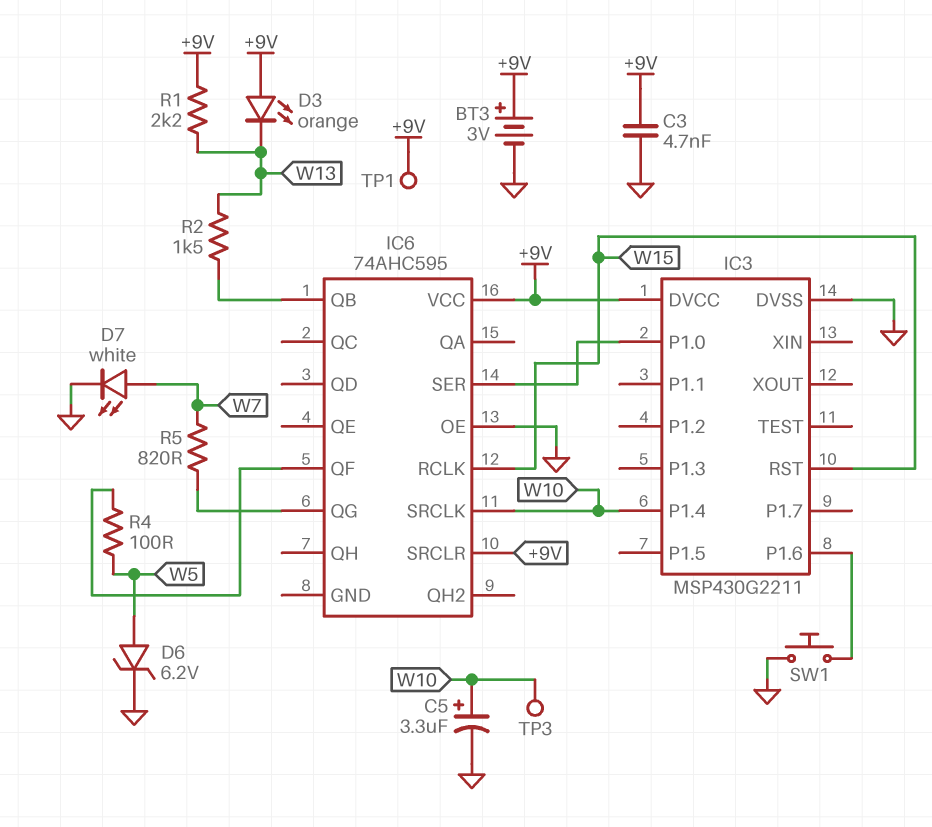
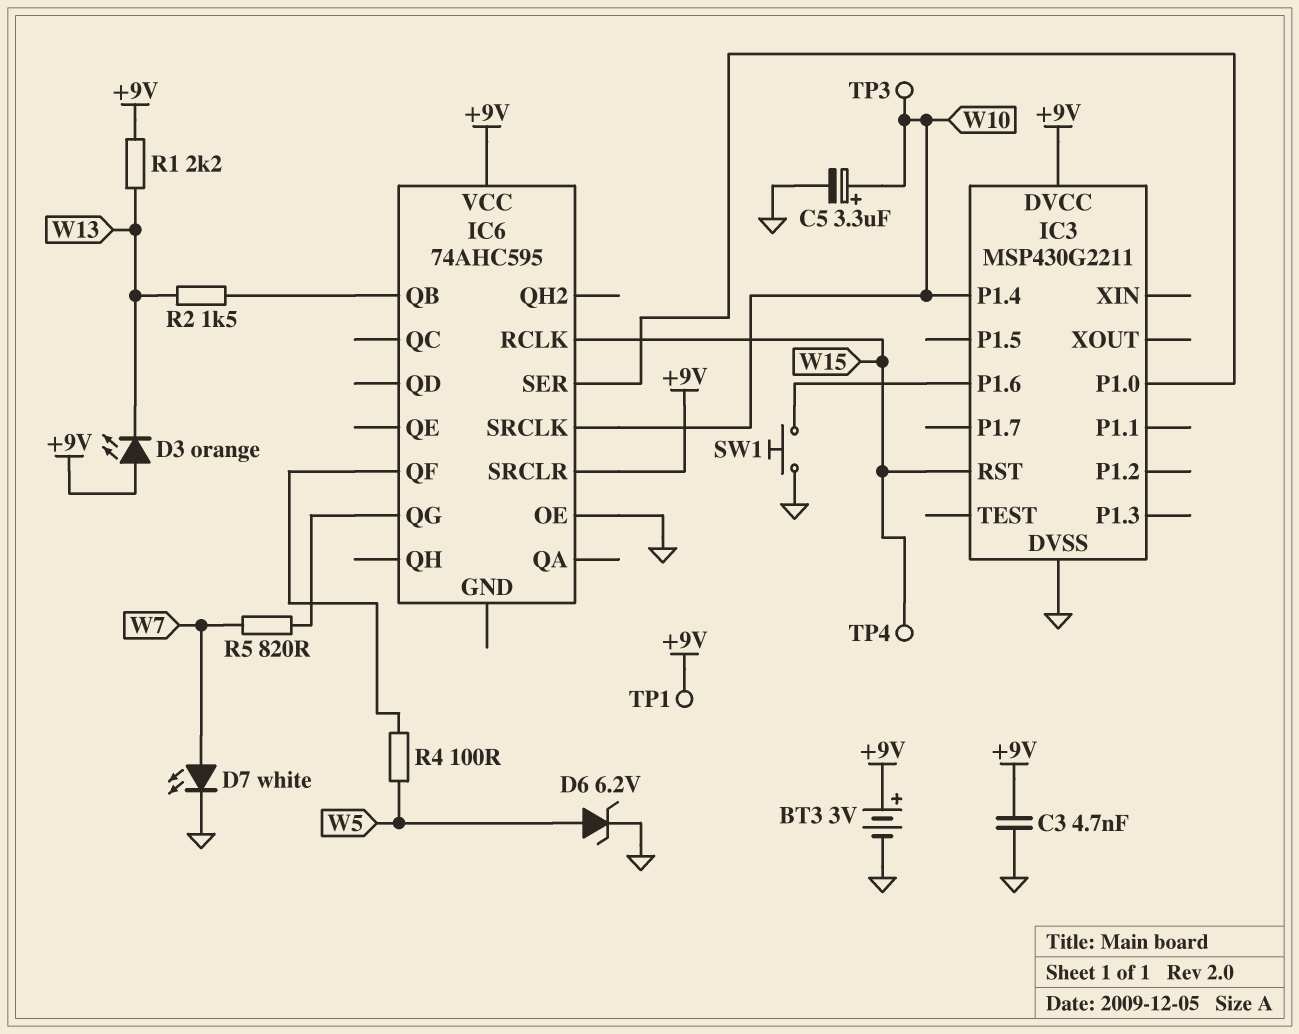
TP4: none -> test point (W15)

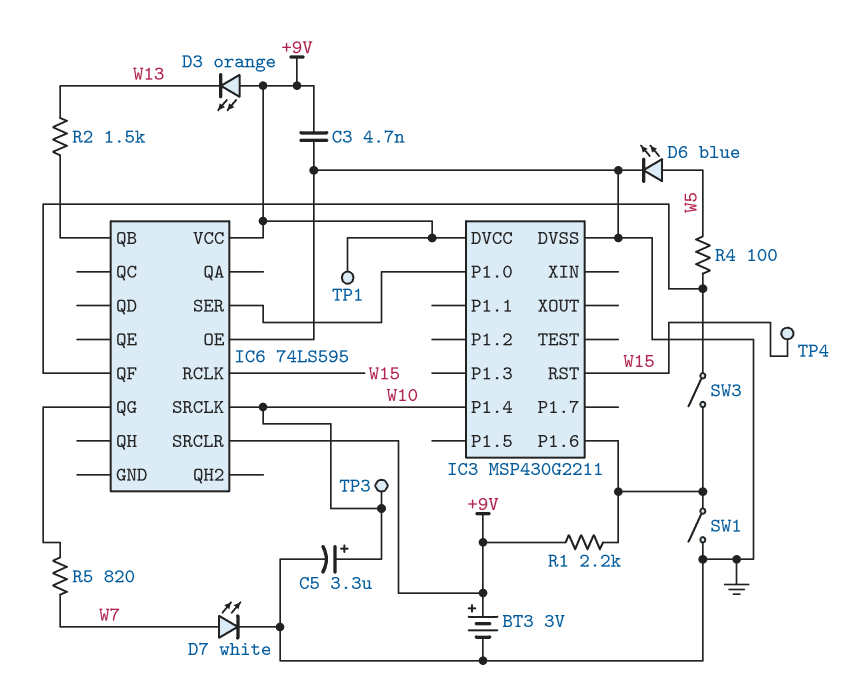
D6: zener 6.2V (A W5, K GND) -> LED blue (A W5, K GND)
IC6: 74AHC595 -> 74LS595
R1: 2.2k (+9V, W13) -> 2.2k (+9V, IC3/P1.6)
SW1: button (GND, IC3/P1.6) -> switch (GND, IC3/P1.6)
SW3: none -> switch (IC3/P1.6, IC6/QF)

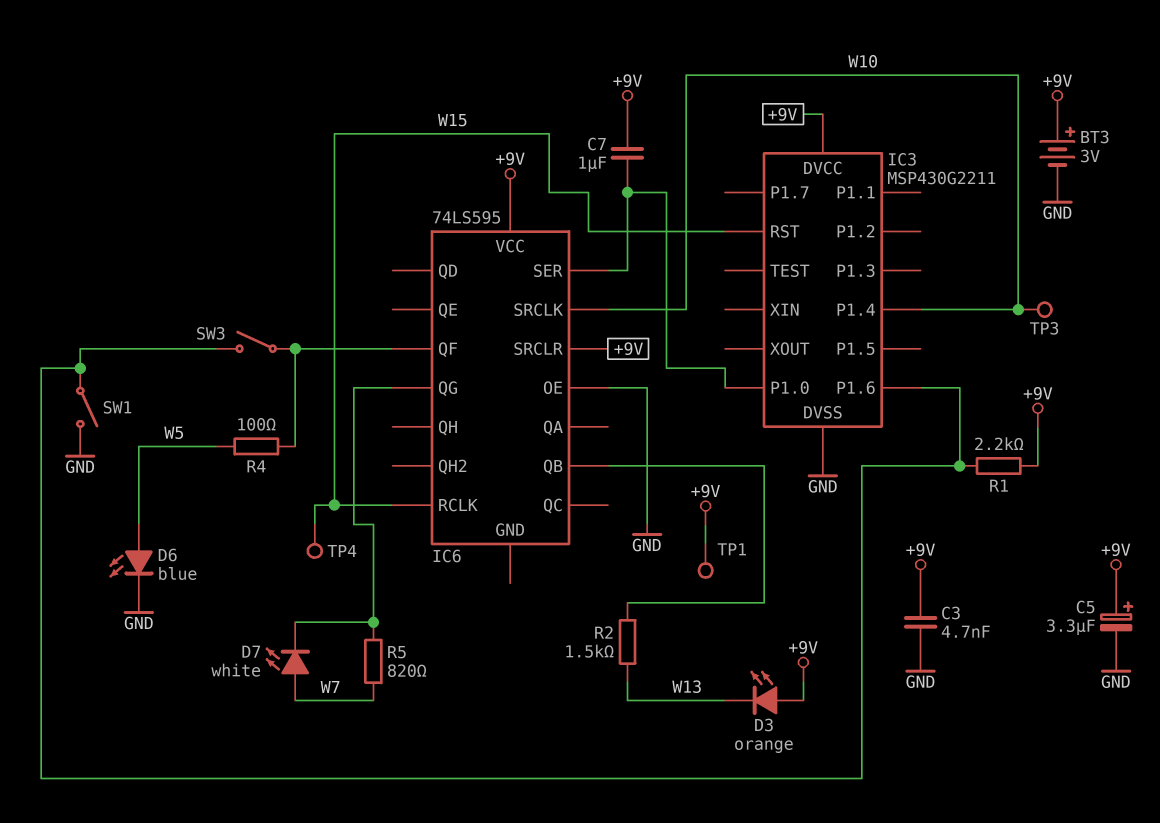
C5: 3.3uF (plus W10, minus GND) -> 3.3uF (plus +9V, minus GND)
C7: none -> 1uF (+9V, IC3/P1.0)
D7: LED white (A W7, K GND) -> LED white (A W7, K IC6/QG)

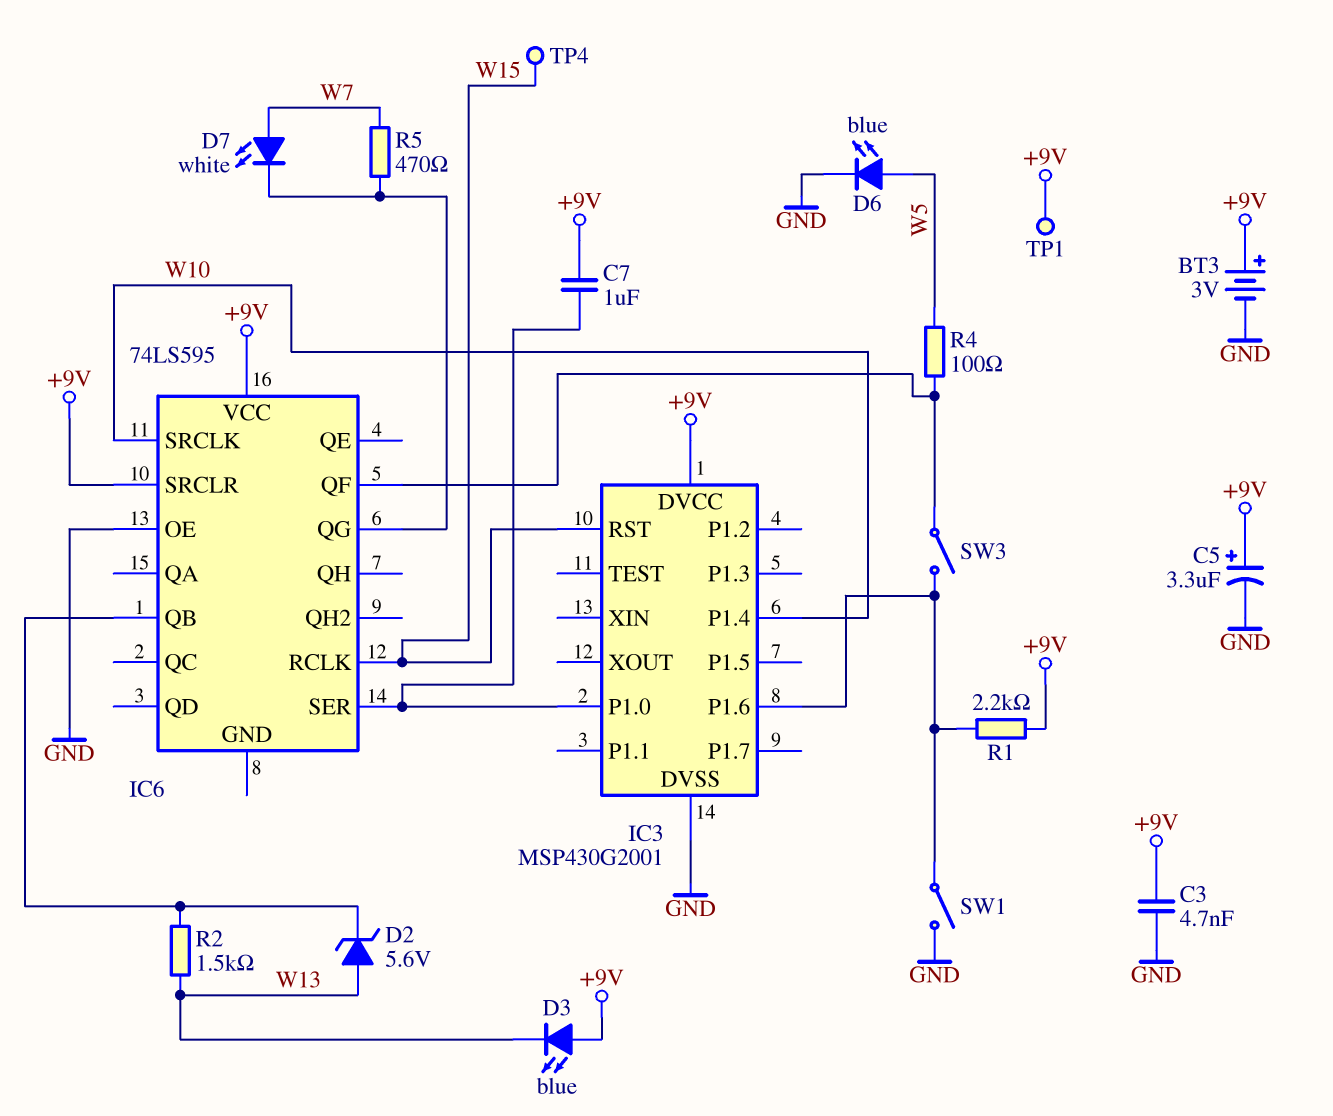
D2: none -> zener 5.6V (A W13, K IC6/QB)
D3: LED orange (A +9V, K W13) -> LED blue (A +9V, K W13)
IC3: MSP430G2211 -> MSP430G2001
R5: 820 (IC6/QG, W7) -> 470 (IC6/QG, W7)
TP3: test point (W10) -> none

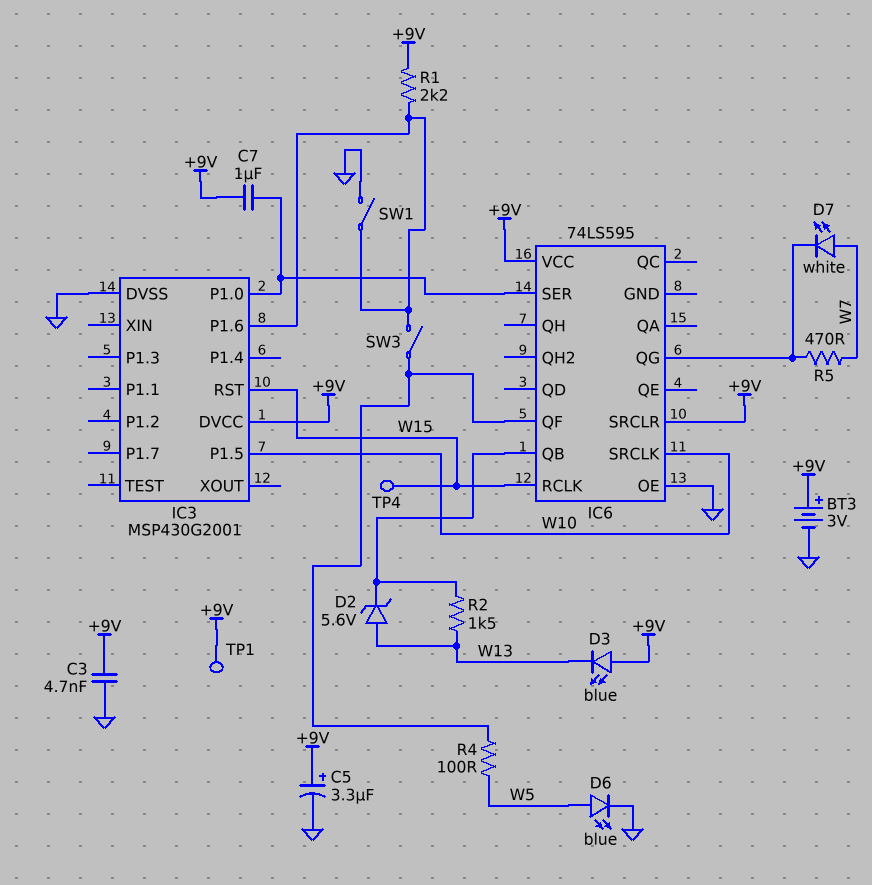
IC3 pin P1.4: W10 -> none
IC3 pin P1.5: none -> W10

